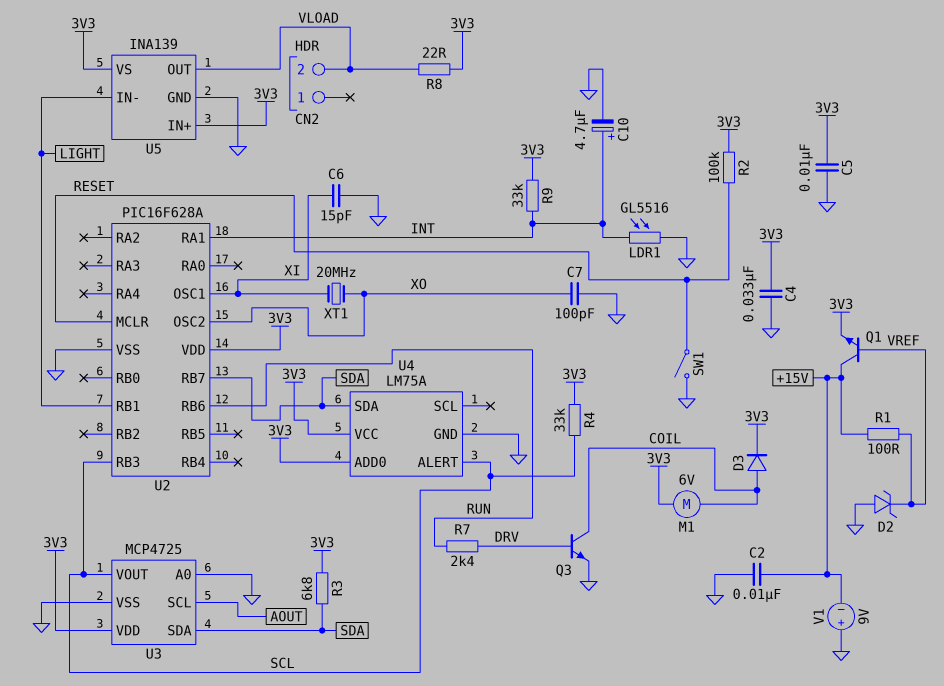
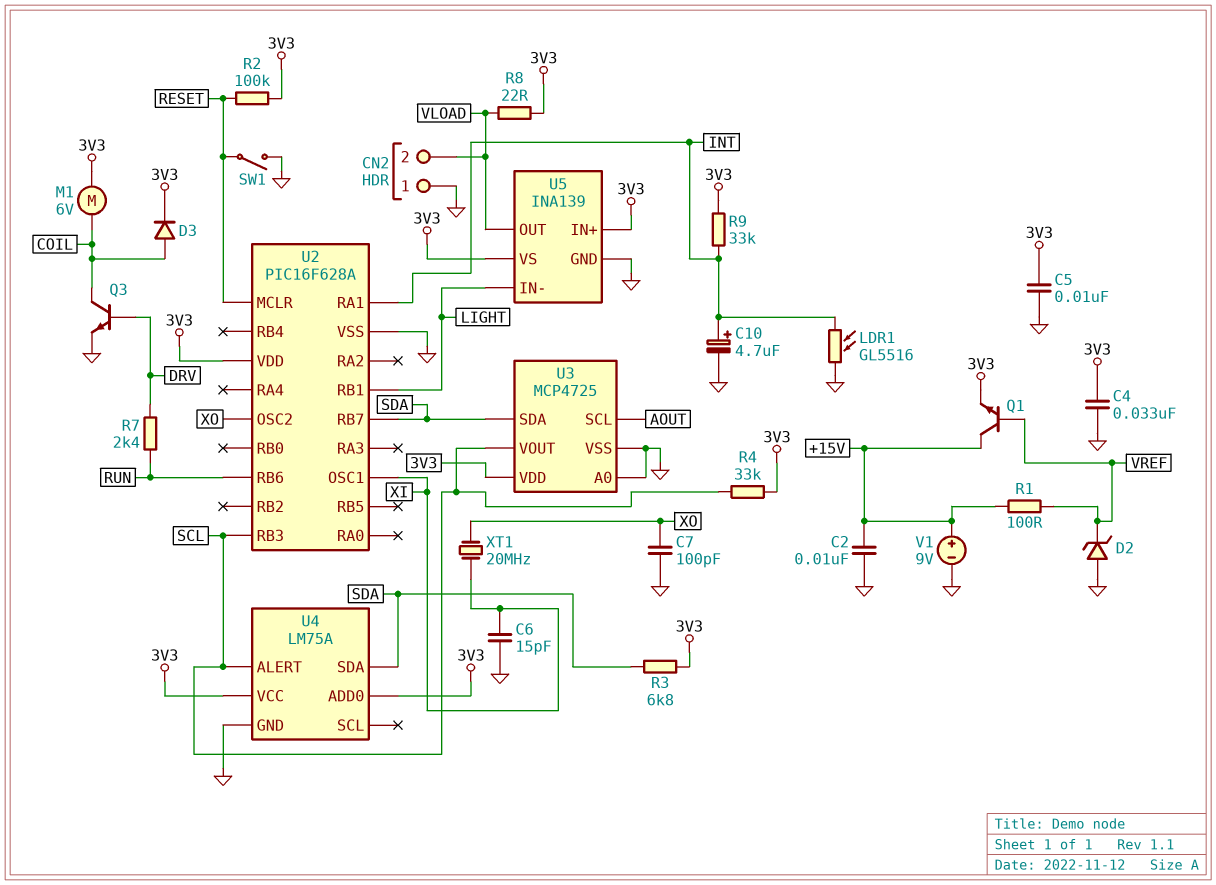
CN2 pin 1: none -> GND
V1: 9V (plus GND, minus +15V) -> 9V (plus +15V, minus GND)

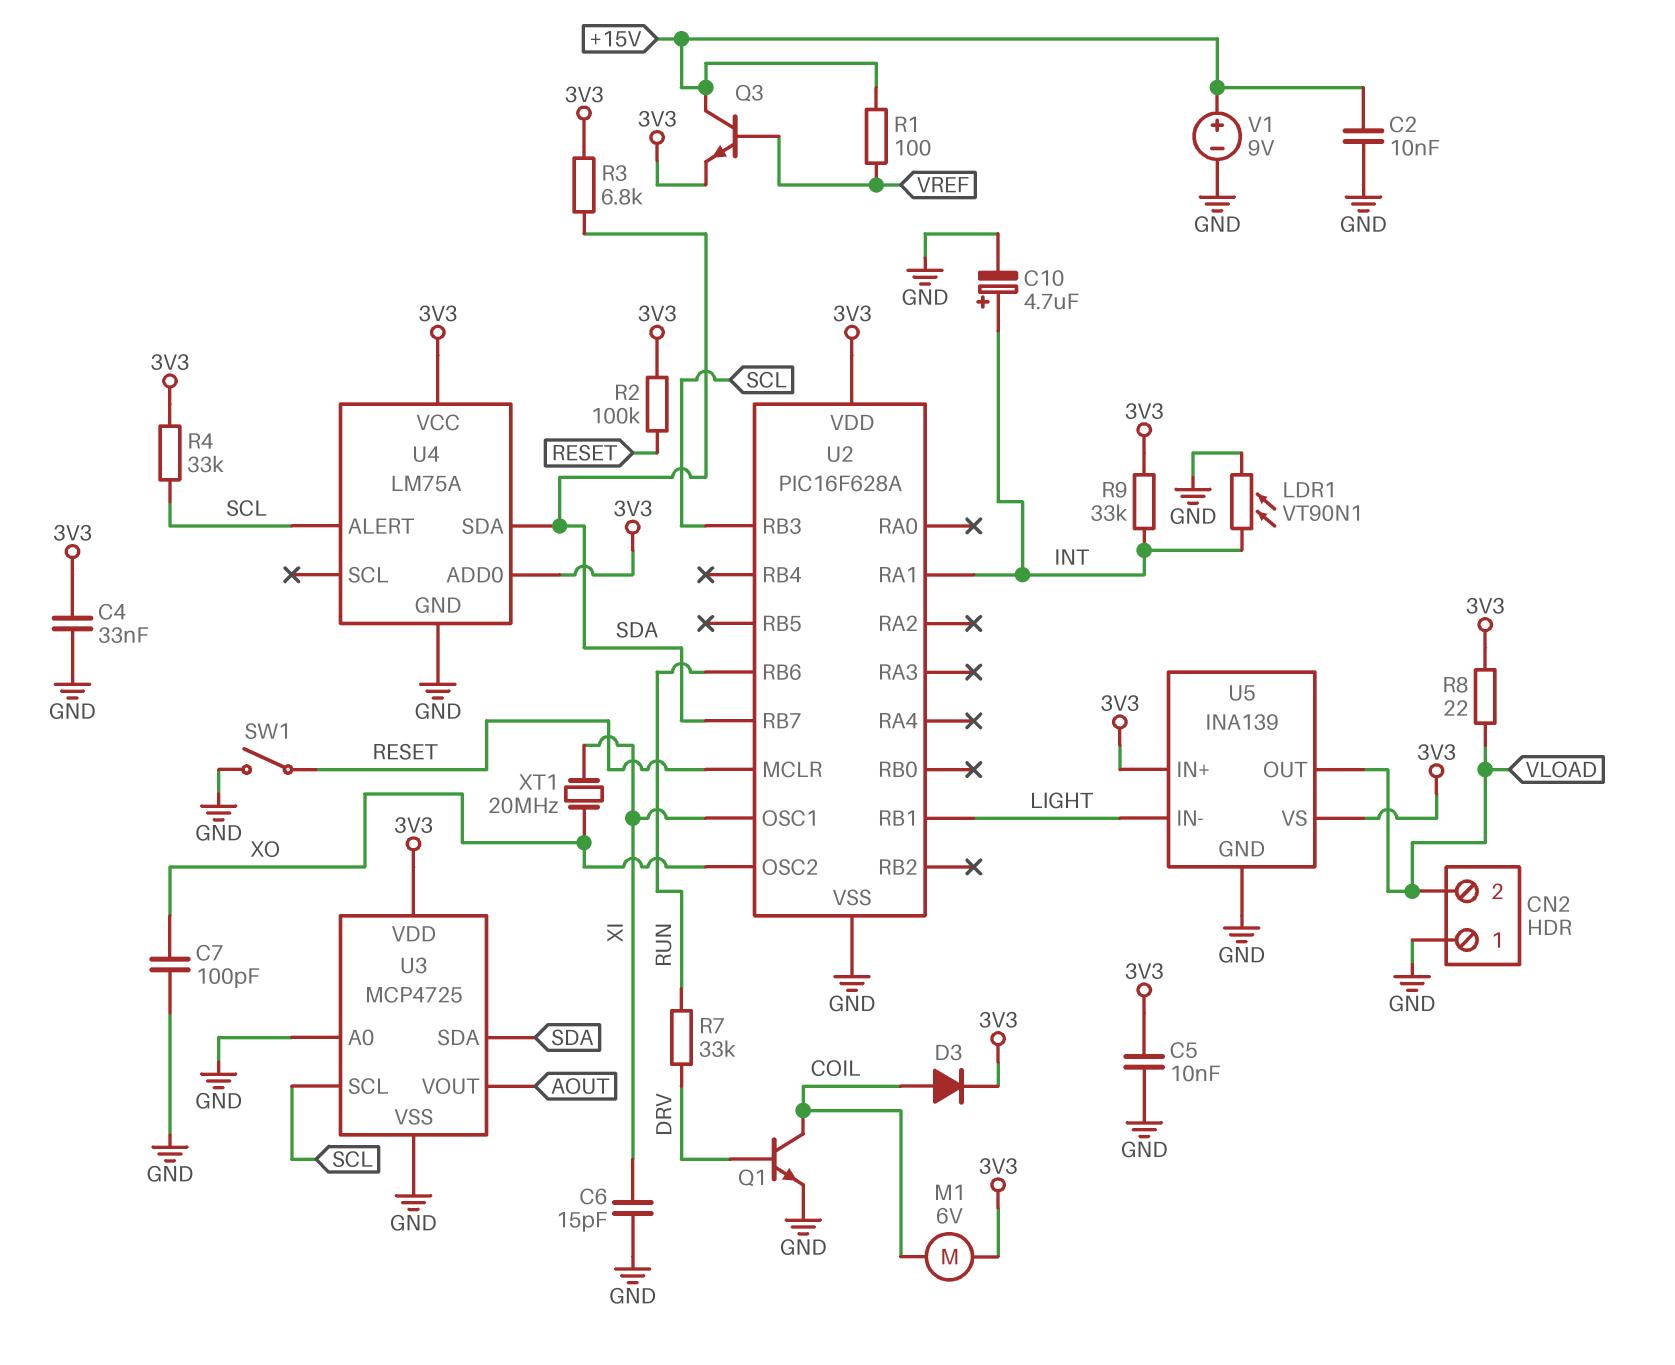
D2: zener (A GND, K VREF) -> none
LDR1: GL5516 (GND, INT) -> VT90N1 (GND, INT)
Q1: NPN (B VREF, C +15V, E 3V3) -> NPN (B DRV, C COIL, E GND)
Q3: NPN (B DRV, C COIL, E GND) -> NPN (B VREF, C +15V, E 3V3)
R7: 2.4k (DRV, RUN) -> 33k (DRV, RUN)
U3 pin SCL: AOUT -> SCL
U3 pin VOUT: SCL -> AOUT

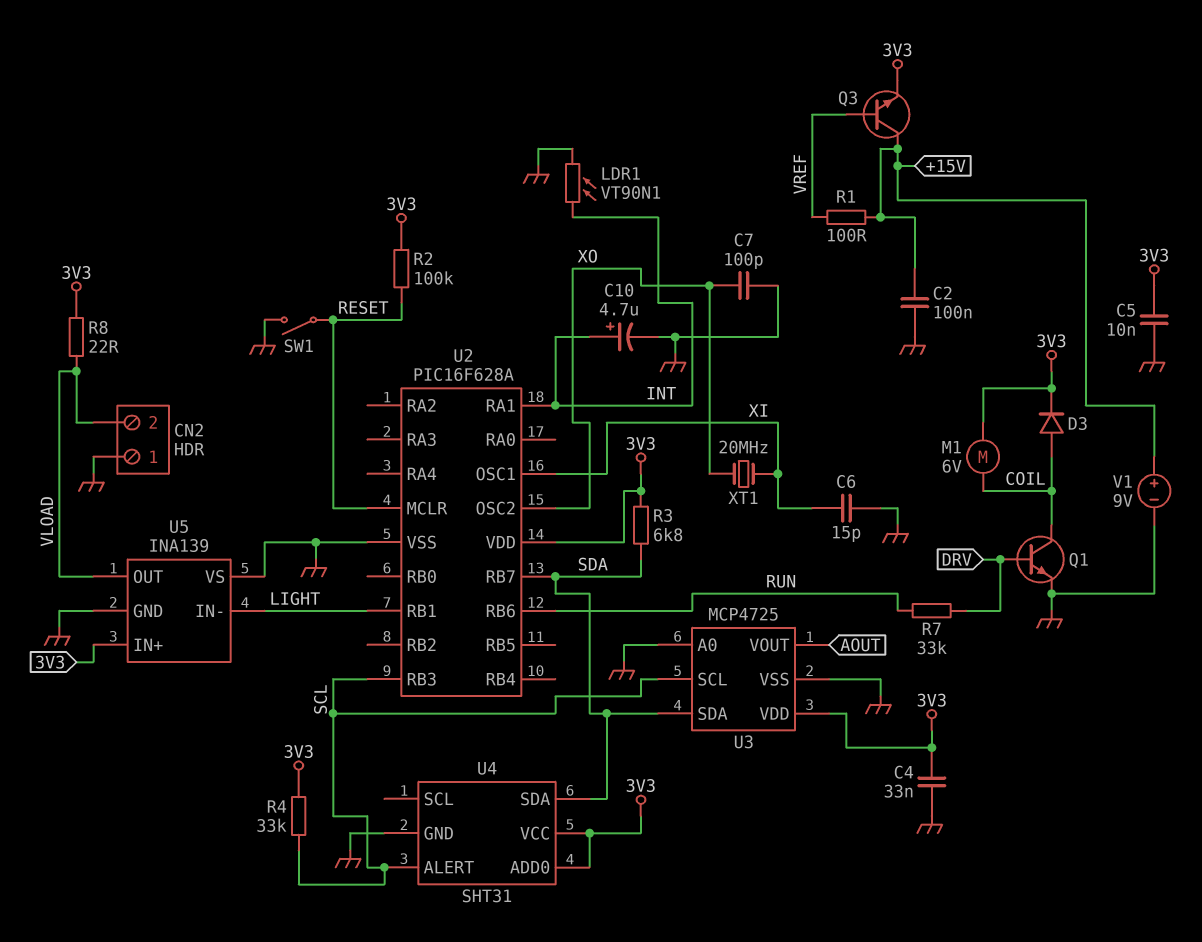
C2: 10nF (+15V, GND) -> 100nF (+15V, GND)
R9: 33k (3V3, INT) -> none
U4: LM75A -> SHT31
U5 pin VS: 3V3 -> GND

